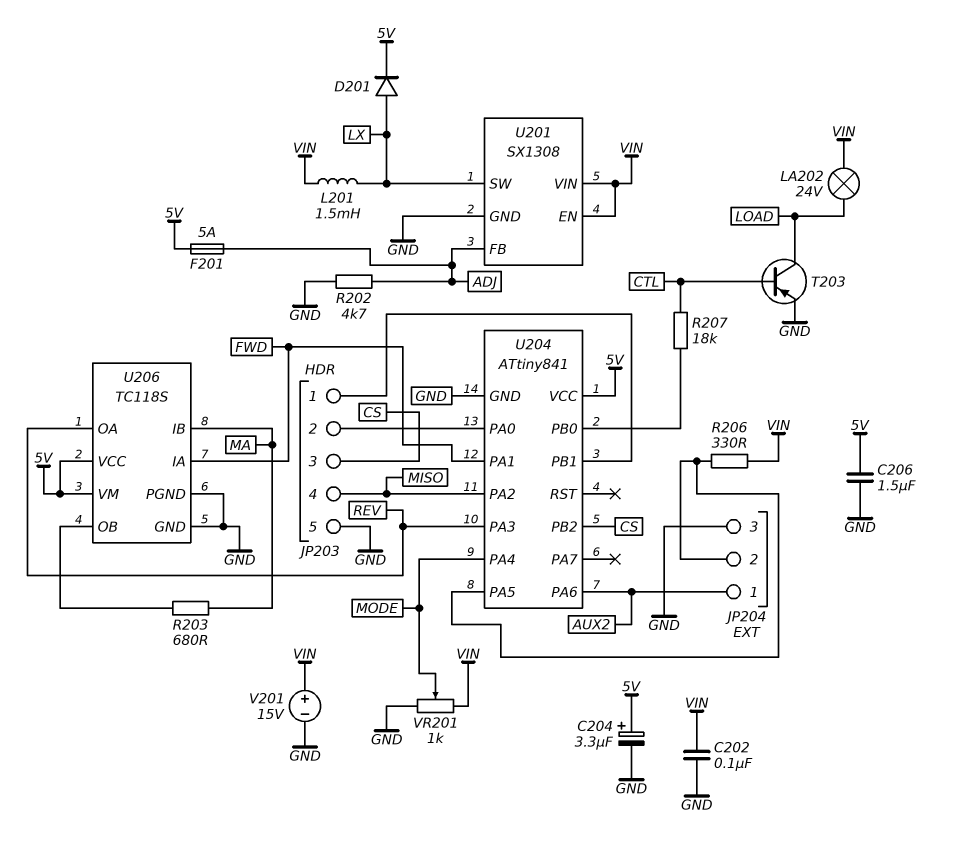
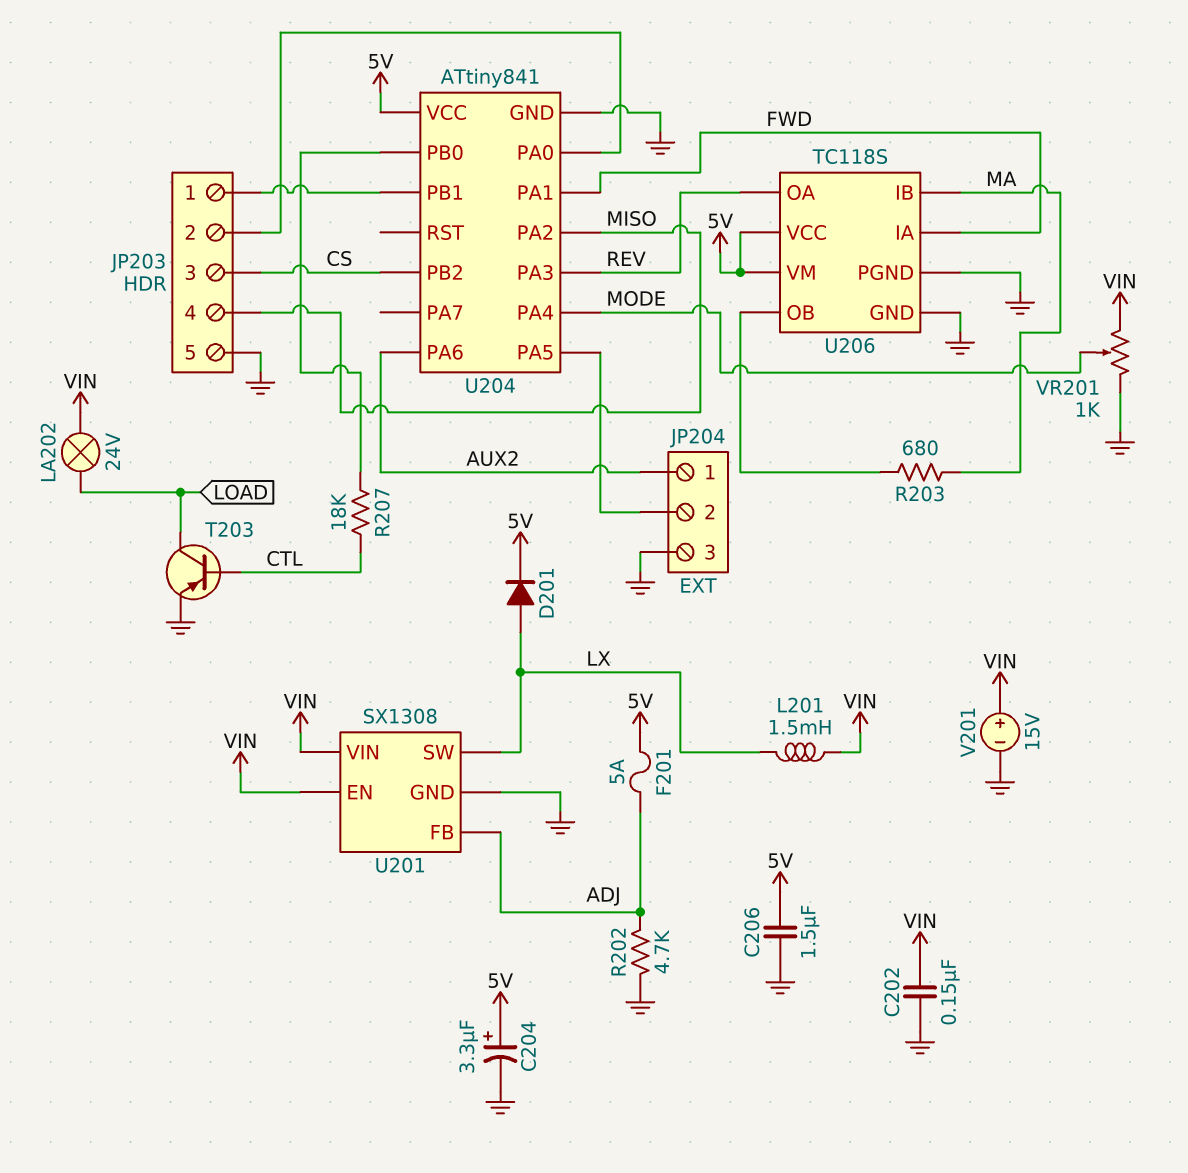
C202: 100nF (GND, VIN) -> 150nF (GND, VIN)
R206: 330 (JP204/2, VIN) -> none

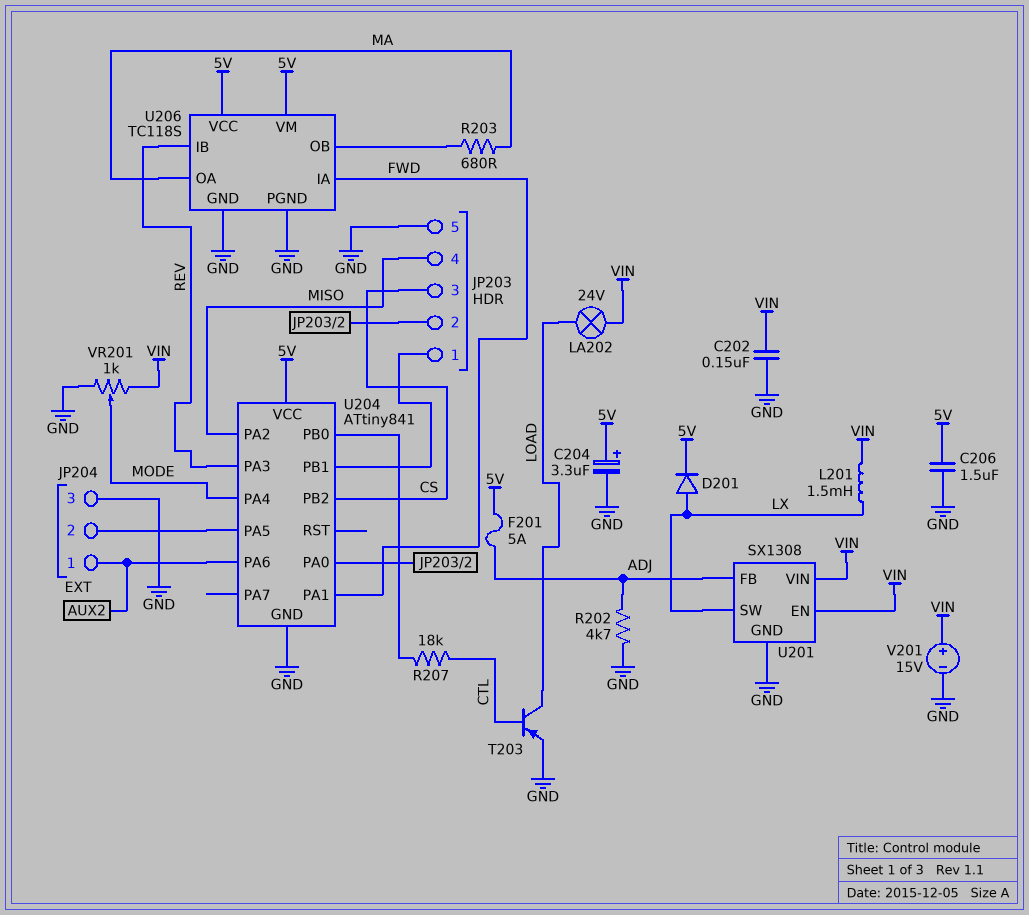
U206 pin IB: MA -> REV
U206 pin OA: REV -> MA

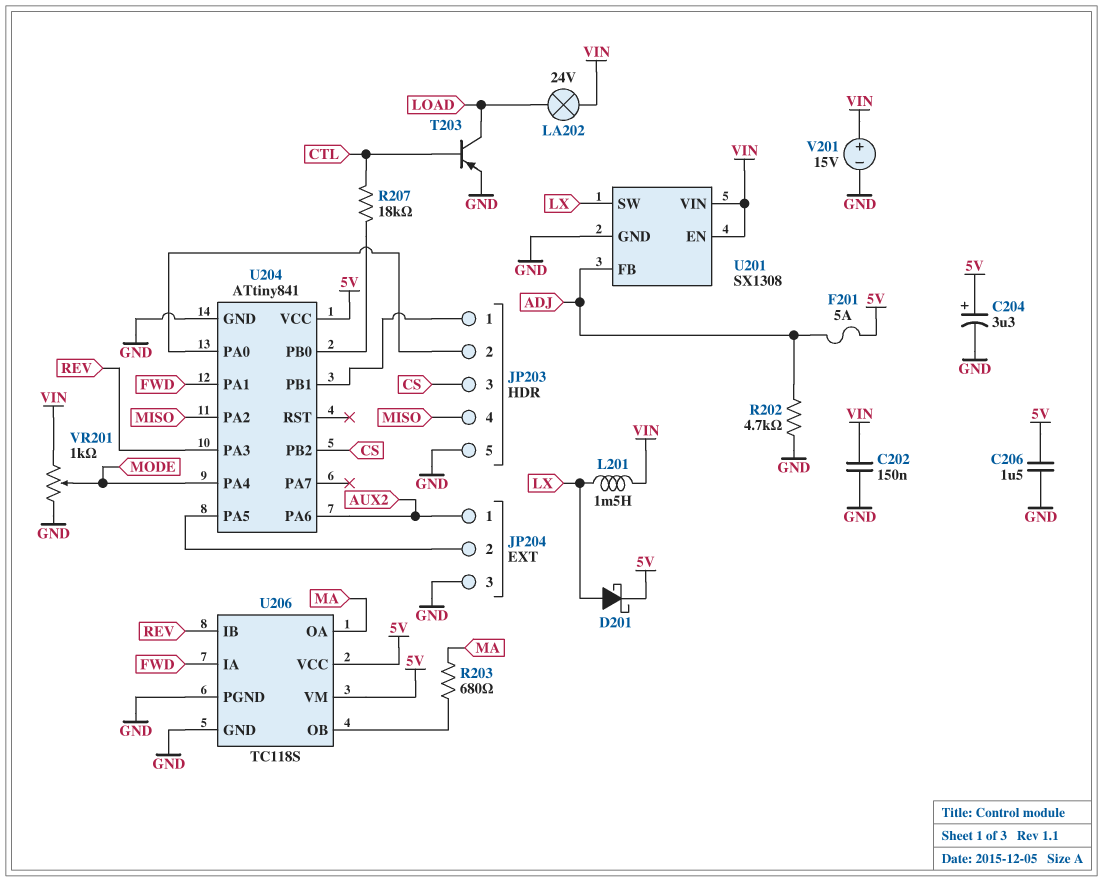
D201: diode (A LX, K 5V) -> schottky (A LX, K 5V)

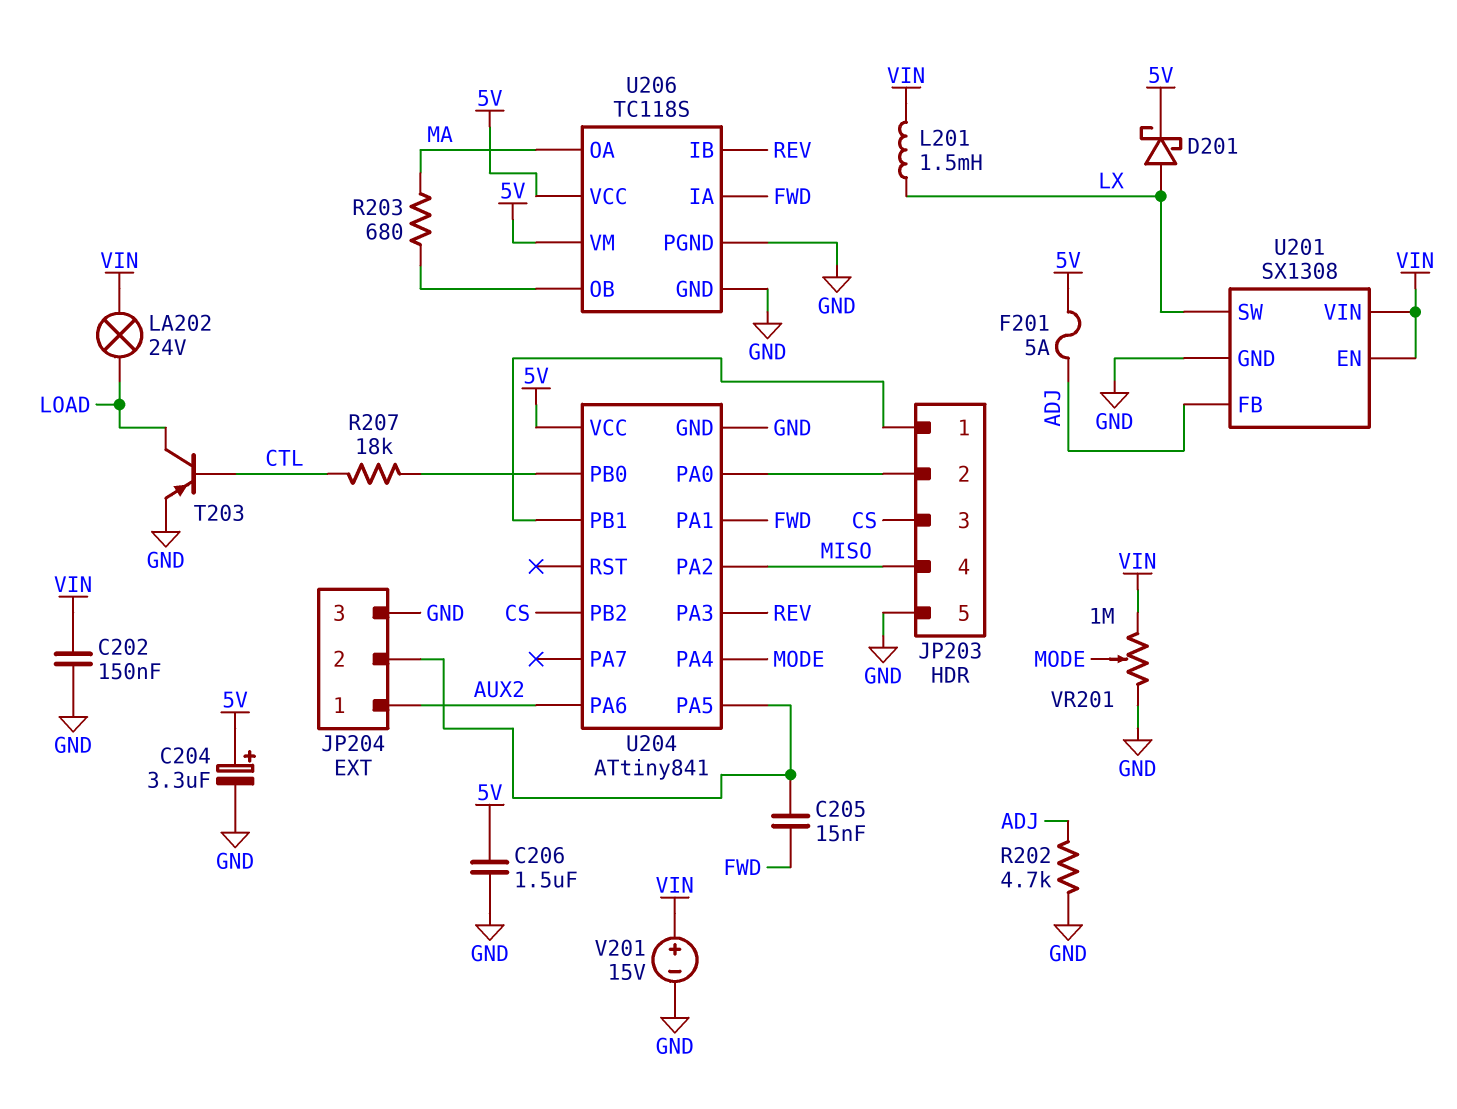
C205: none -> 15nF (FWD, JP204/2)
VR201: 1k (GND, VIN, wiper MODE) -> 1M (GND, VIN, wiper MODE)

